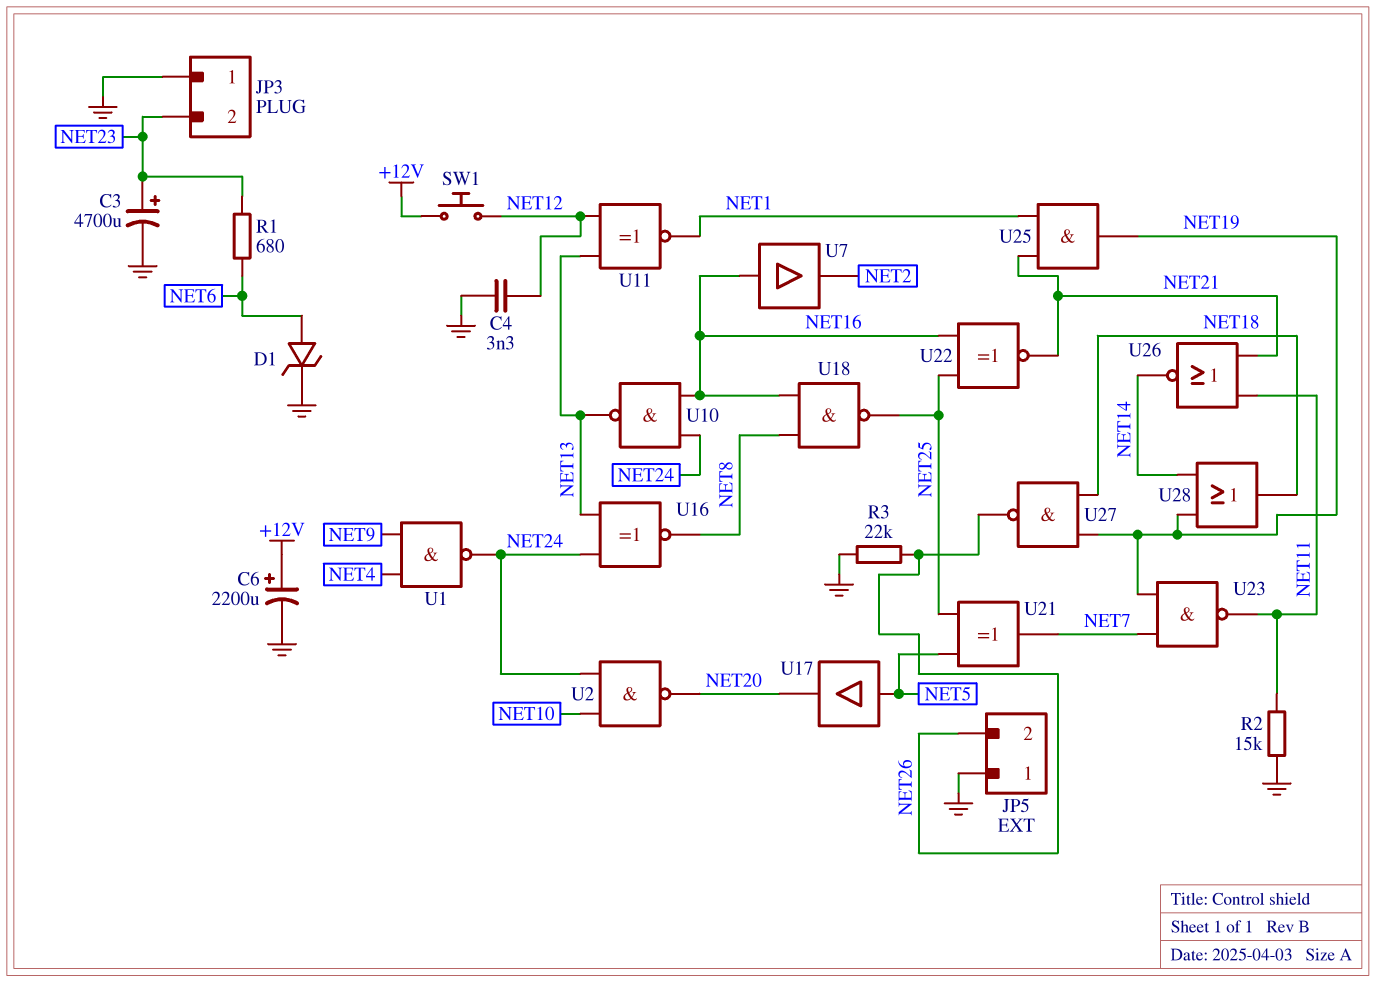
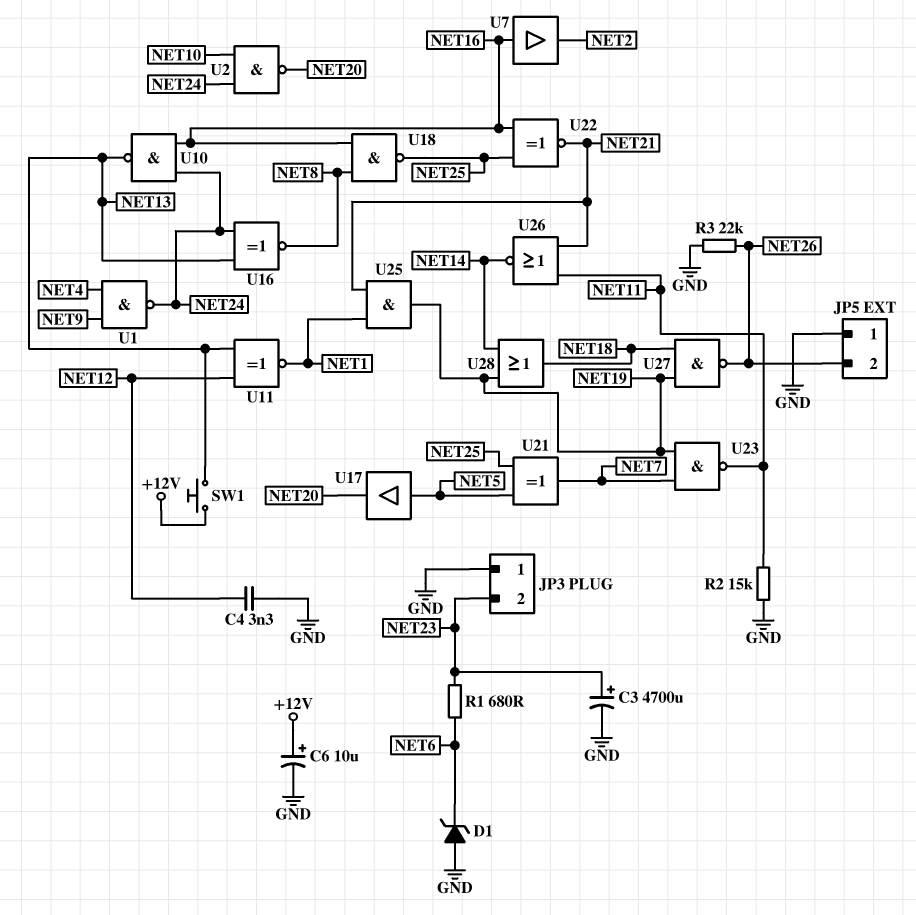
C6: 2200uF (plus +12V, minus GND) -> 10uF (plus +12V, minus GND)
D1: zener (A NET6, K GND) -> zener (A GND, K NET6)
SW1: button (+12V, NET12) -> button (+12V, NET13)

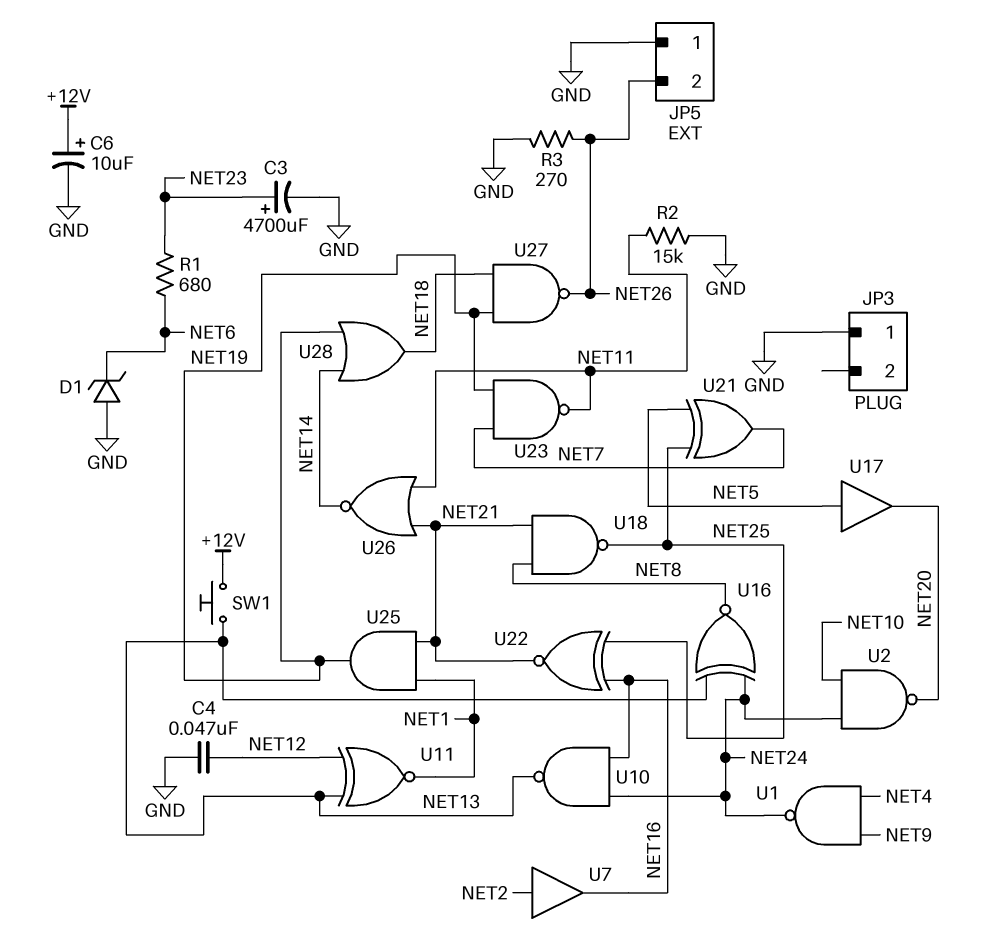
C4: 3.3nF (GND, NET12) -> 47nF (GND, NET12)
JP3 pin 2: NET23 -> none
R3: 22k (GND, NET26) -> 270 (GND, NET26)
U7: buffer (in NET16, out NET2) -> buffer (in NET2, out NET16)
U18: NAND (in NET8, in NET16, out NET25) -> NAND (in NET8, in NET21, out NET25)

